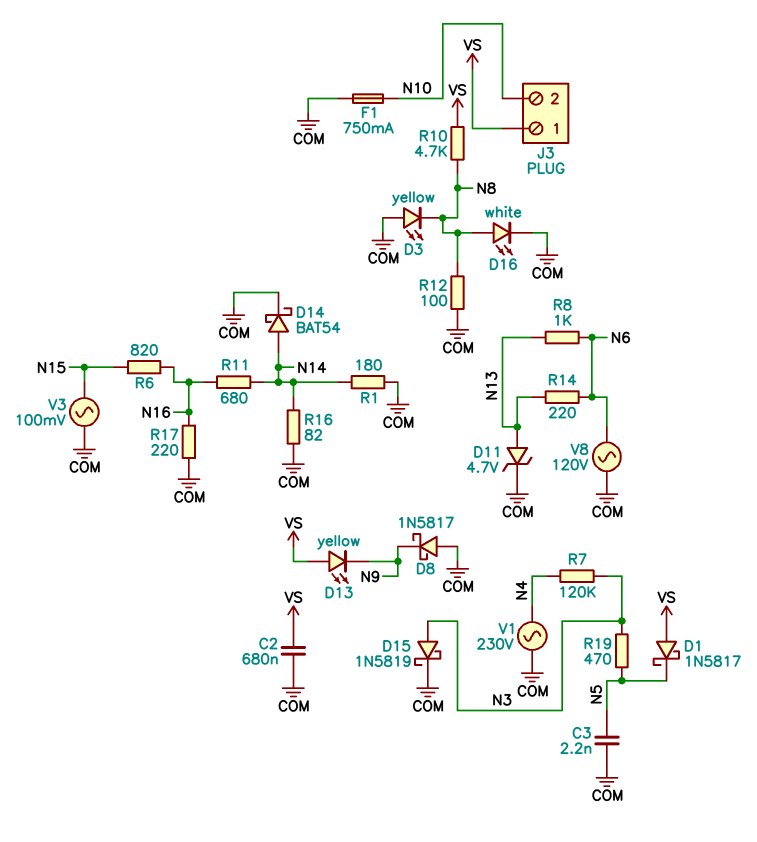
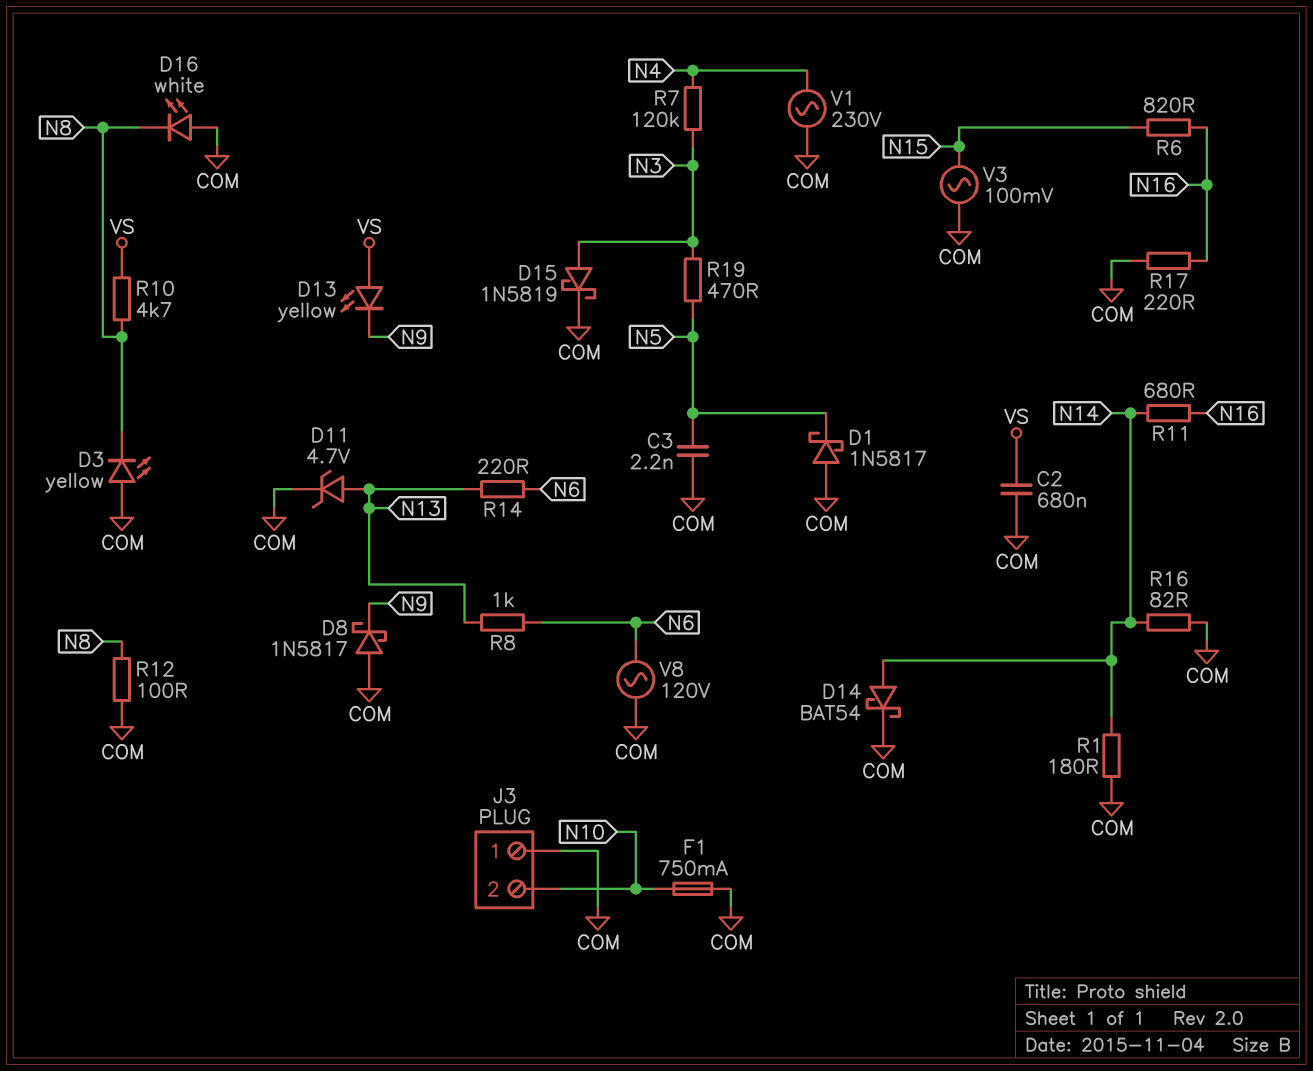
D1: schottky 1N5817 (A VS, K N5) -> schottky 1N5817 (A COM, K N5)
D16: LED white (A N8, K COM) -> LED white (A COM, K N8)
J3 pin 1: VS -> COM

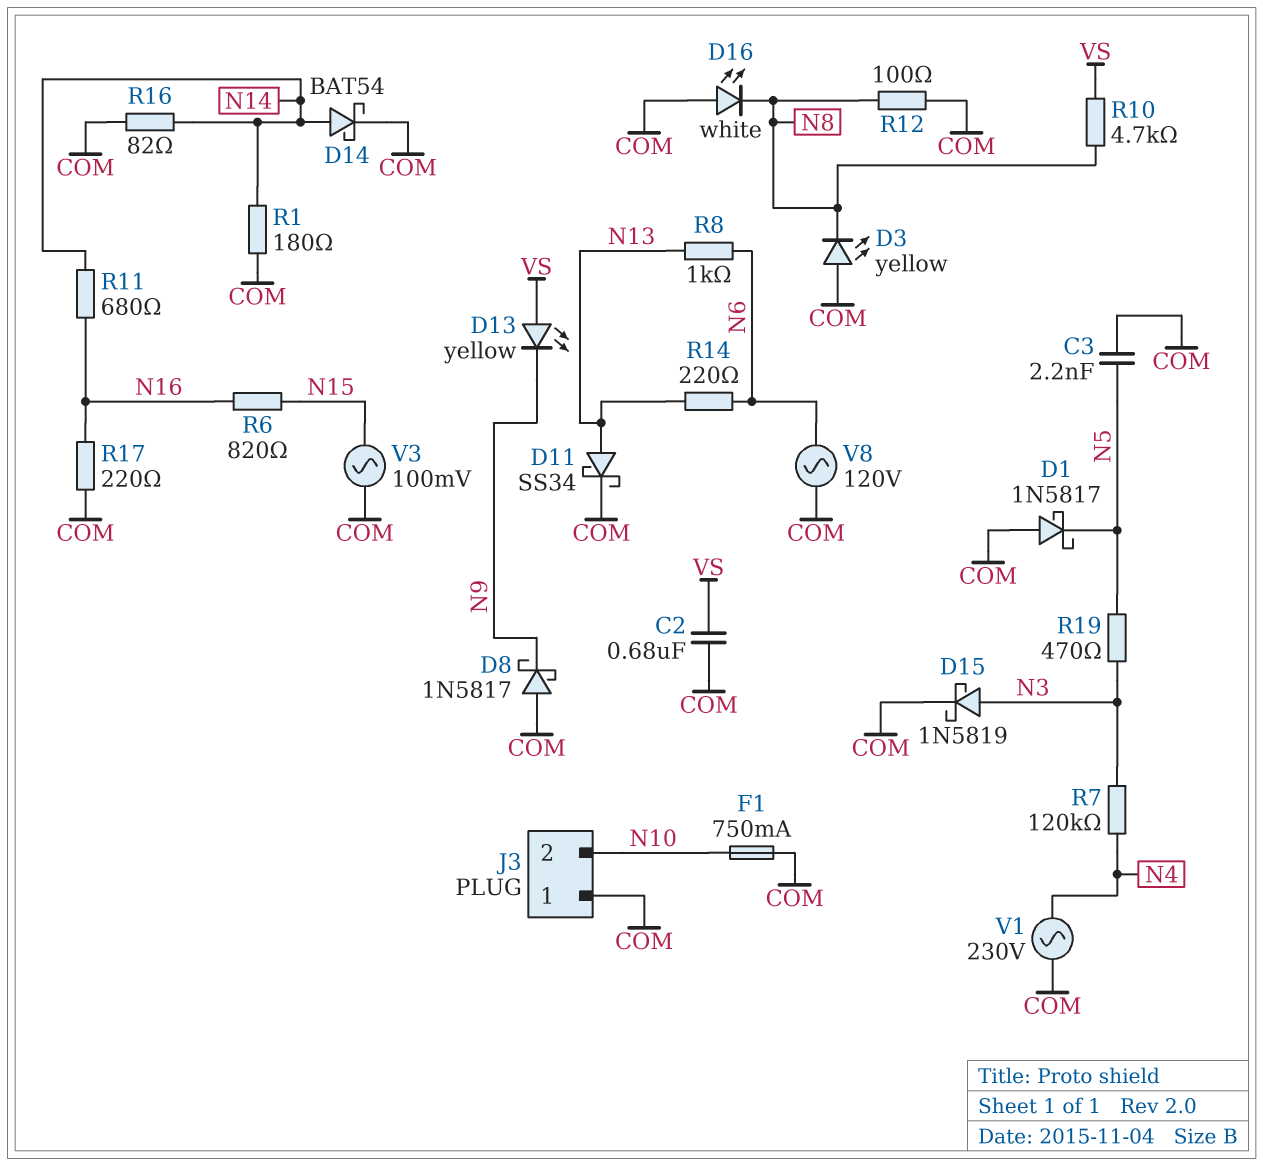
D11: zener 4.7V (A N13, K COM) -> schottky SS34 (A N13, K COM)

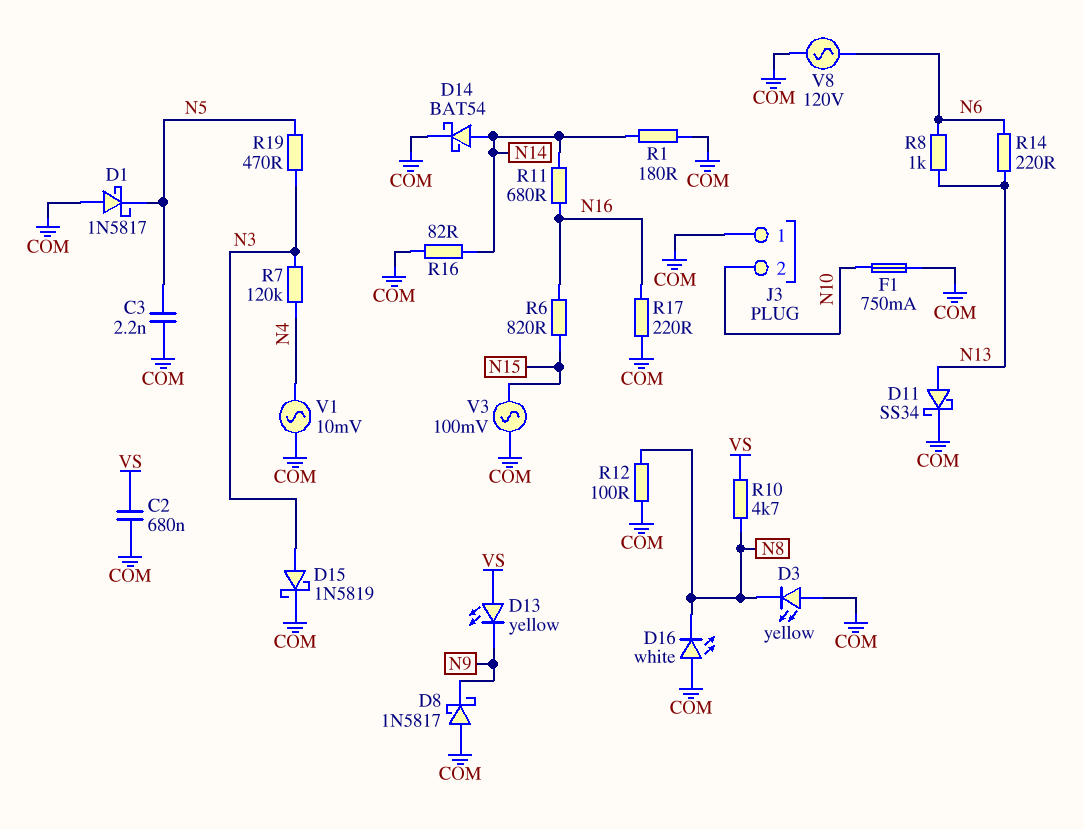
V1: AC 230V (COM, N4) -> AC 10mV (COM, N4)

